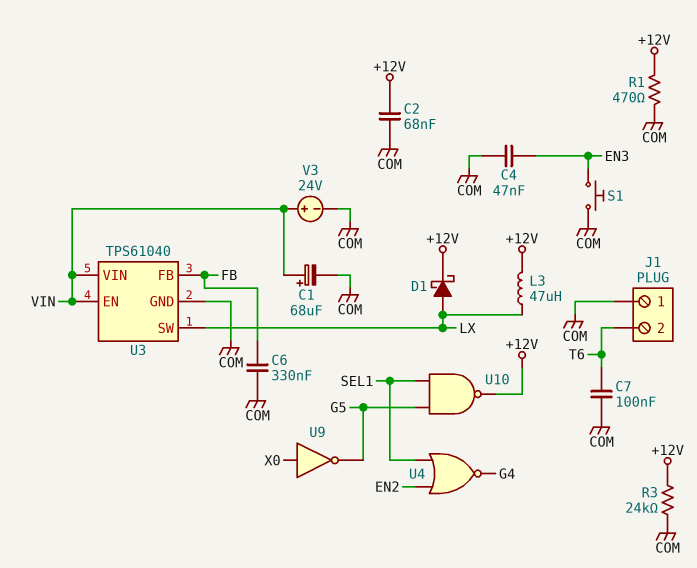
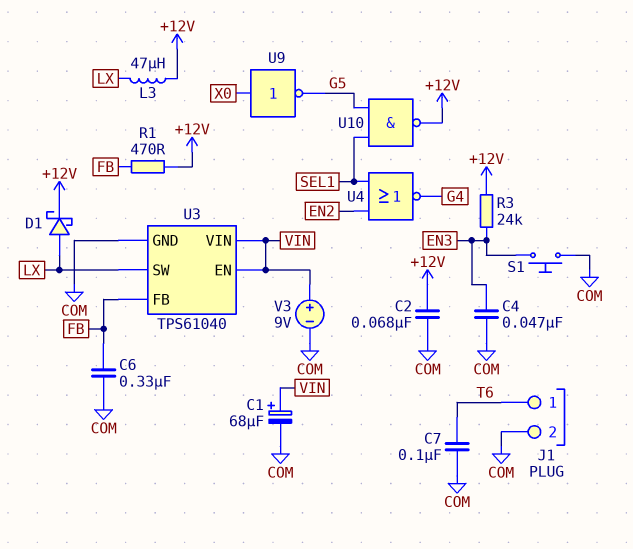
J1 pin 1: COM -> T6
J1 pin 2: T6 -> COM
R1: 470 (+12V, COM) -> 470 (+12V, FB)
R3: 24k (+12V, COM) -> 24k (+12V, EN3)
V3: 24V (plus VIN, minus COM) -> 9V (plus VIN, minus COM)

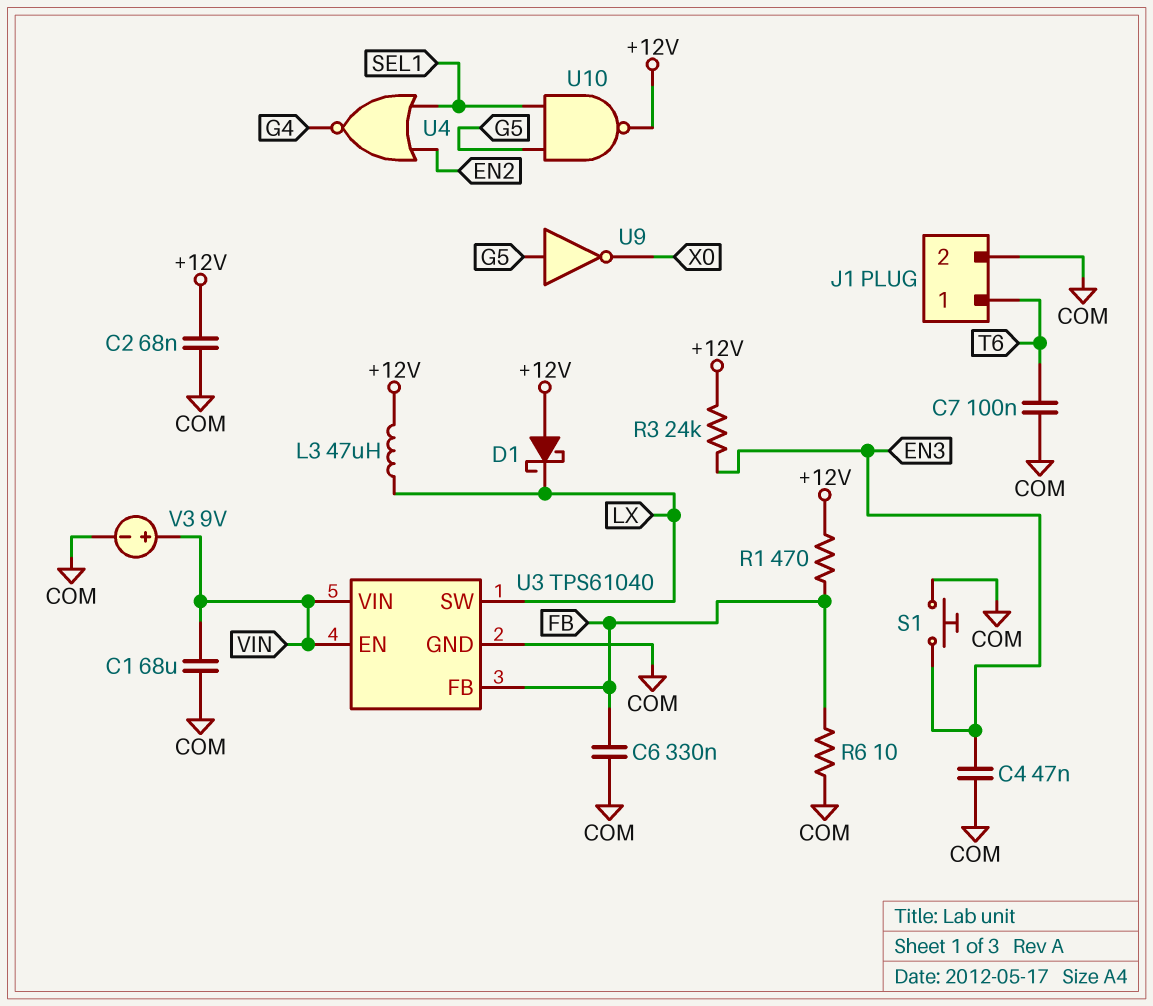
C1: 68uF (plus VIN, minus COM) -> 68uF (COM, VIN)
D1: schottky (A LX, K +12V) -> schottky (A +12V, K LX)
R6: none -> 10 (COM, FB)
U9: NOT (in X0, out G5) -> NOT (in G5, out X0)

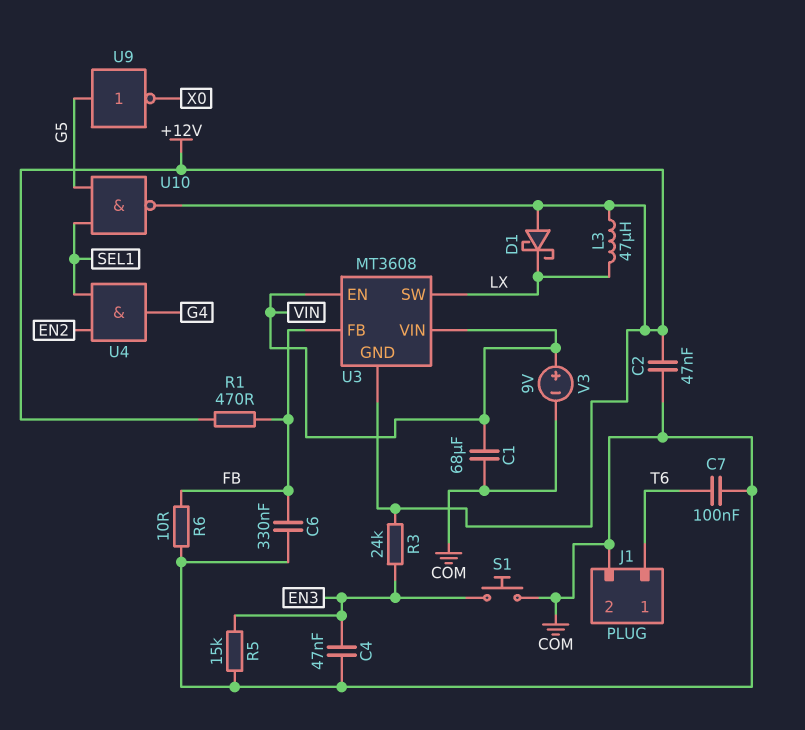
C2: 68nF (+12V, COM) -> 47nF (+12V, COM)
R5: none -> 15k (COM, EN3)
U3: TPS61040 -> MT3608
U3 pin GND: COM -> +12V
U4: NOR (in EN2, in SEL1, out G4) -> AND (in EN2, in SEL1, out G4)

